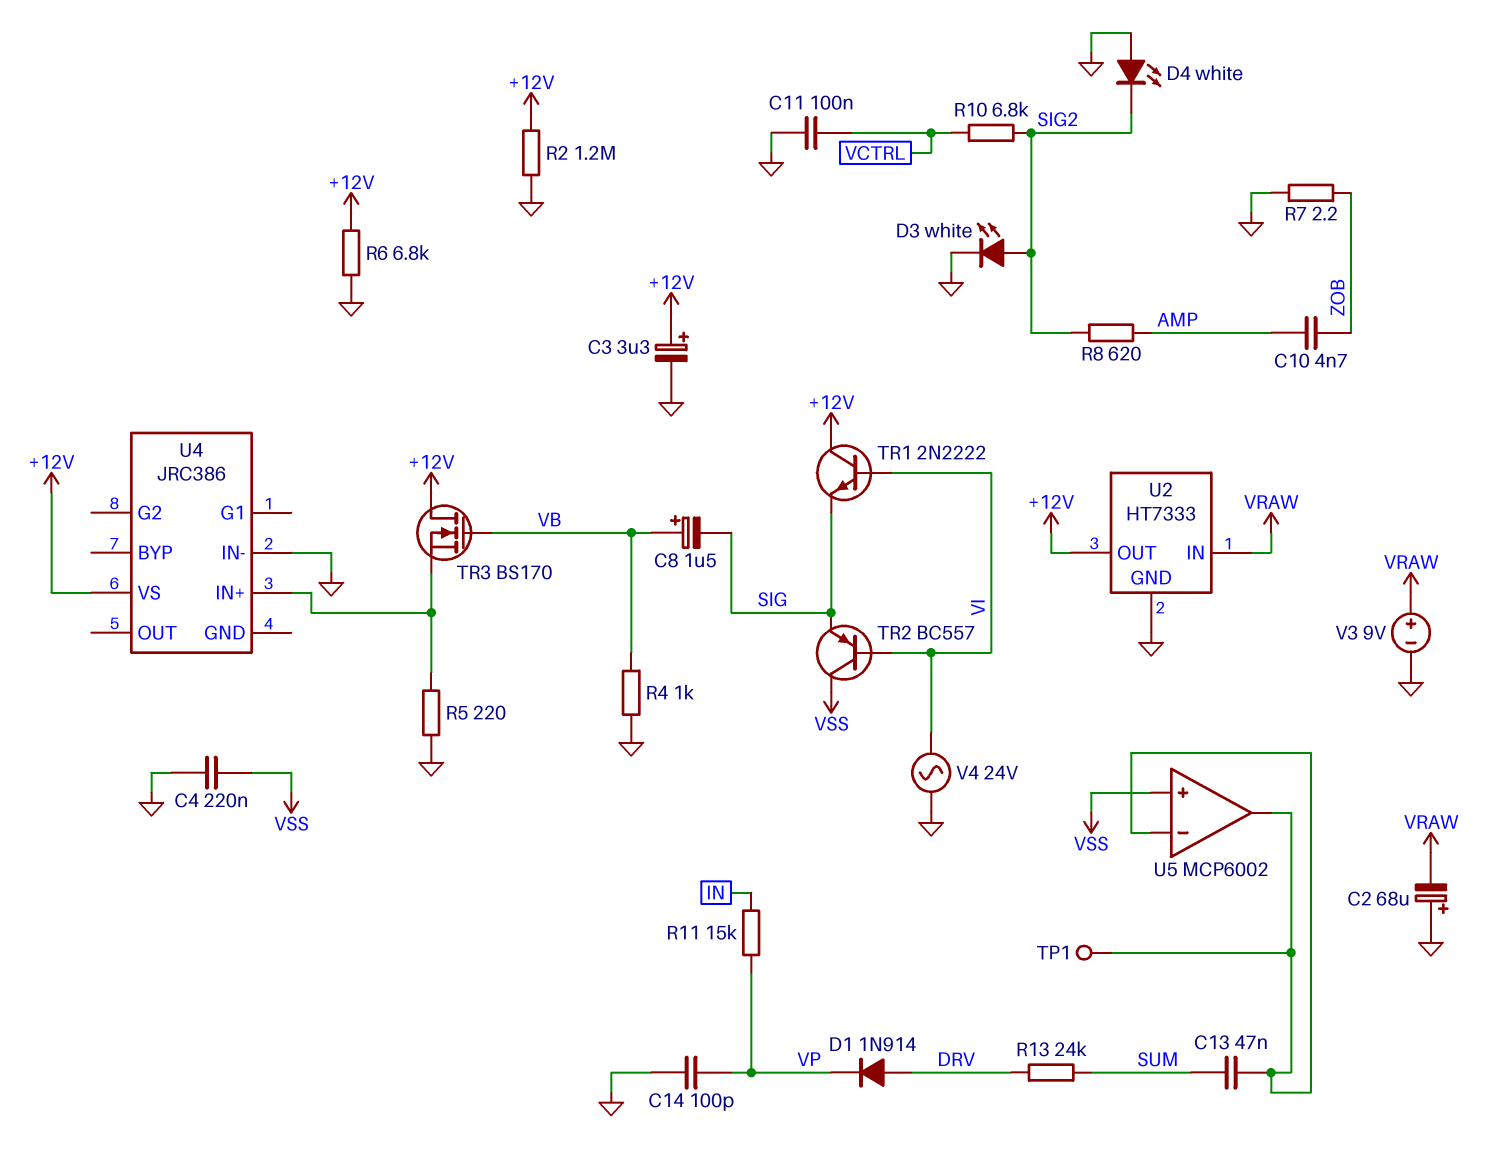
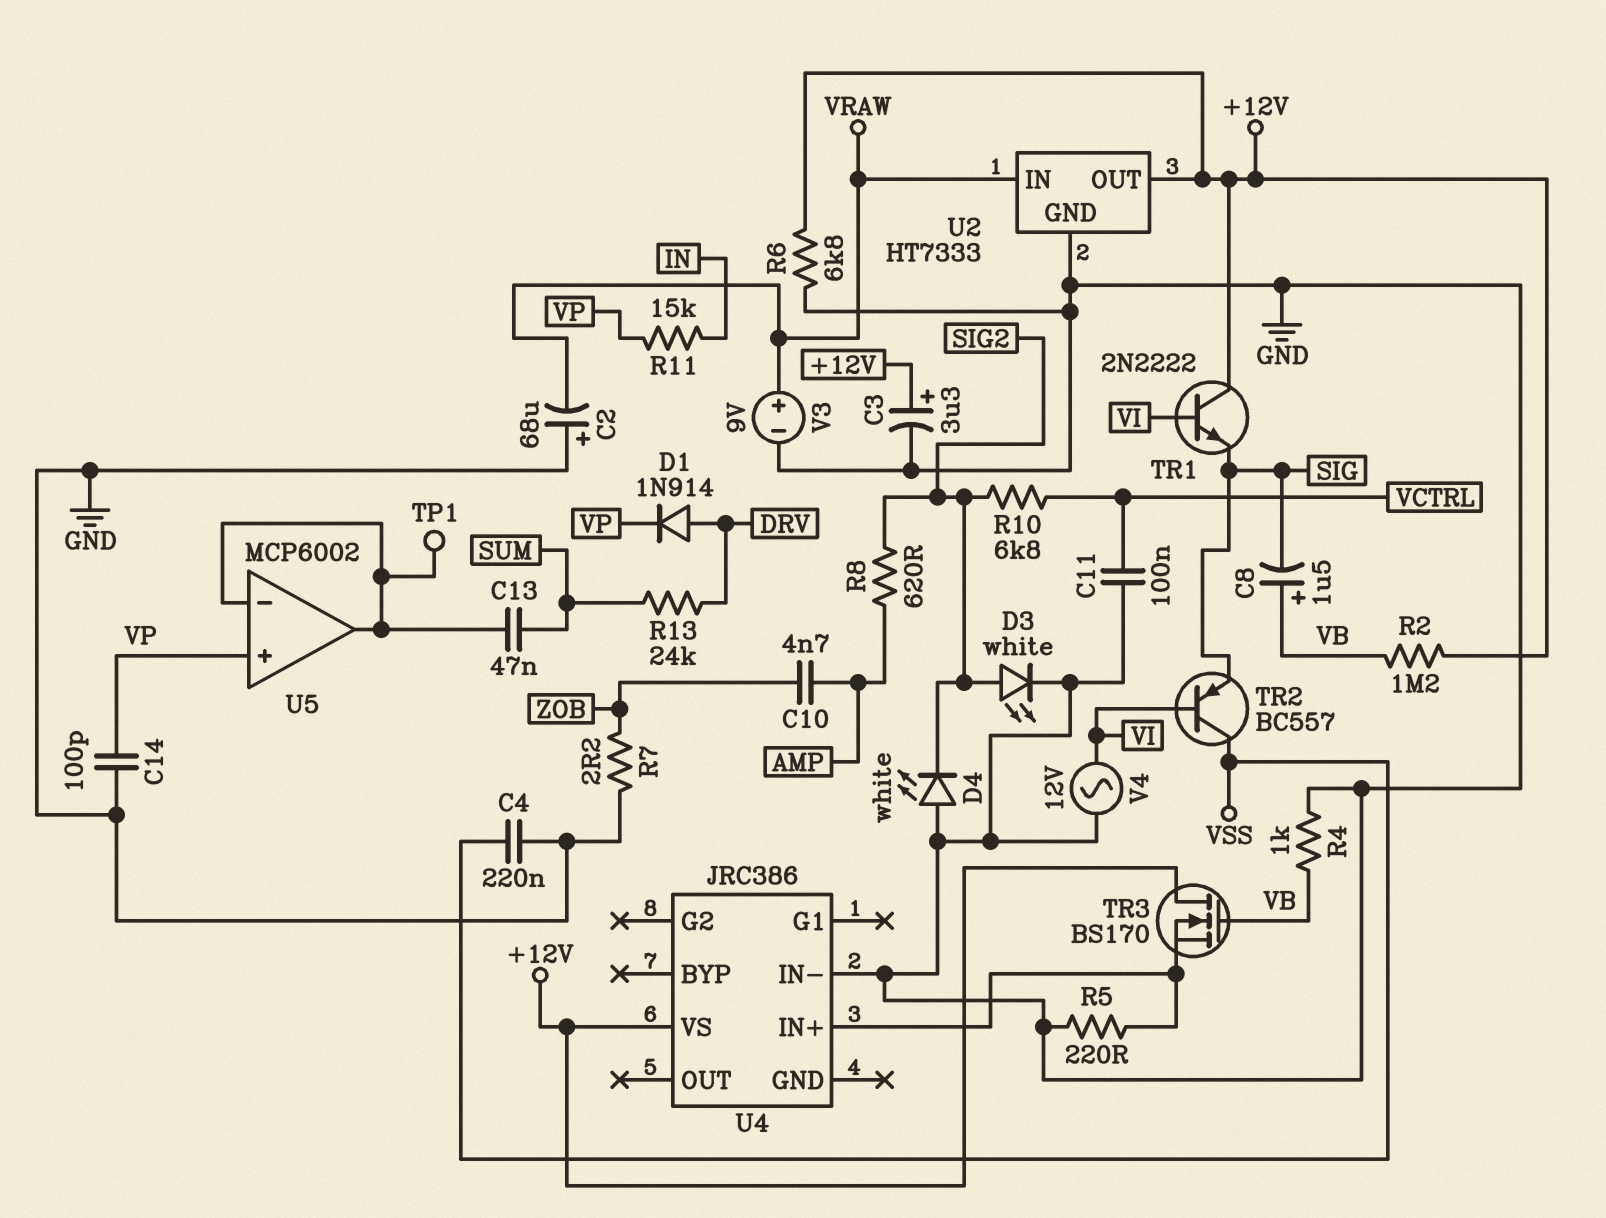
R2: 1.2M (+12V, GND) -> 1.2M (+12V, VB)
U5 pin in+: VSS -> VP
V4: AC 24V (GND, VI) -> AC 12V (GND, VI)

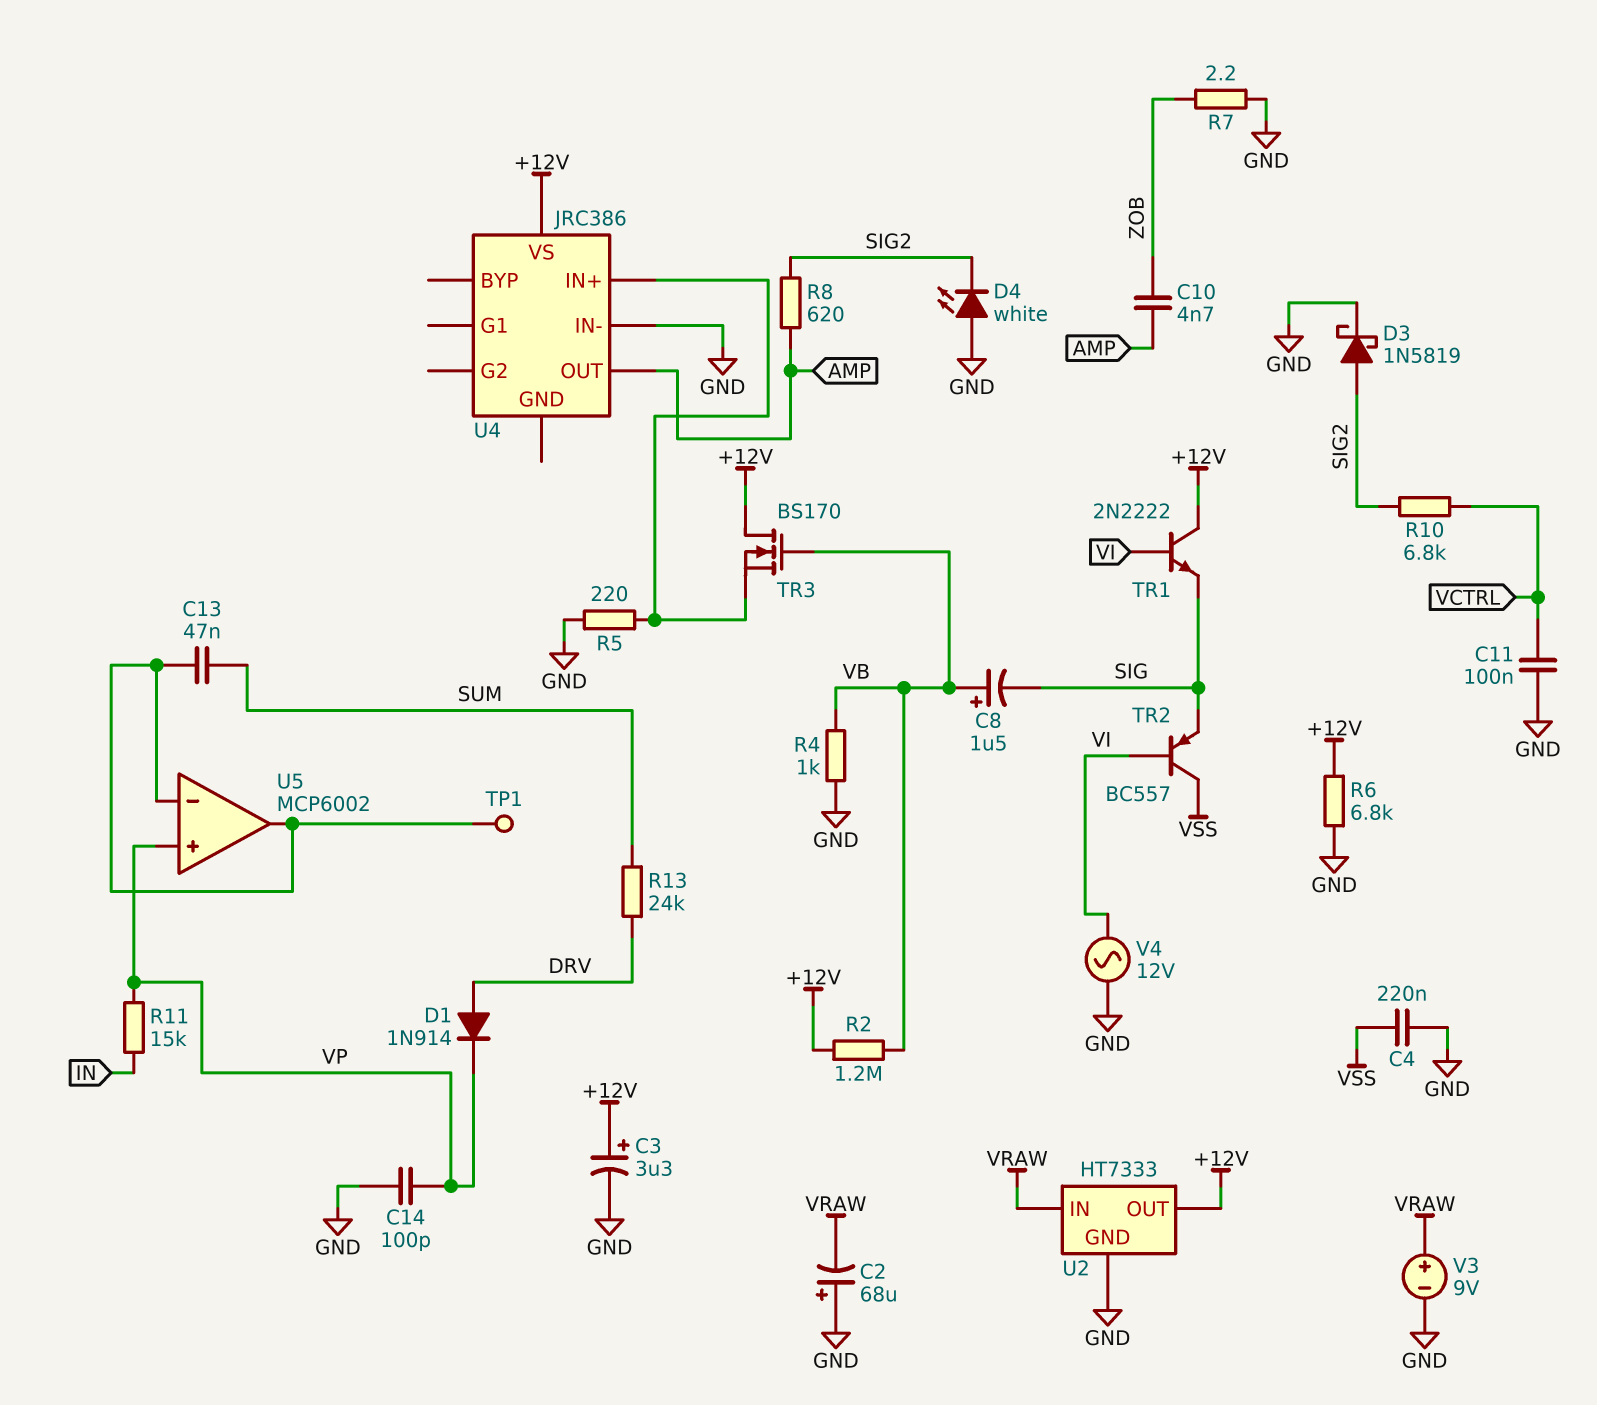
D3: LED white (A SIG2, K GND) -> schottky 1N5819 (A SIG2, K GND)
U4 pin OUT: none -> AMP

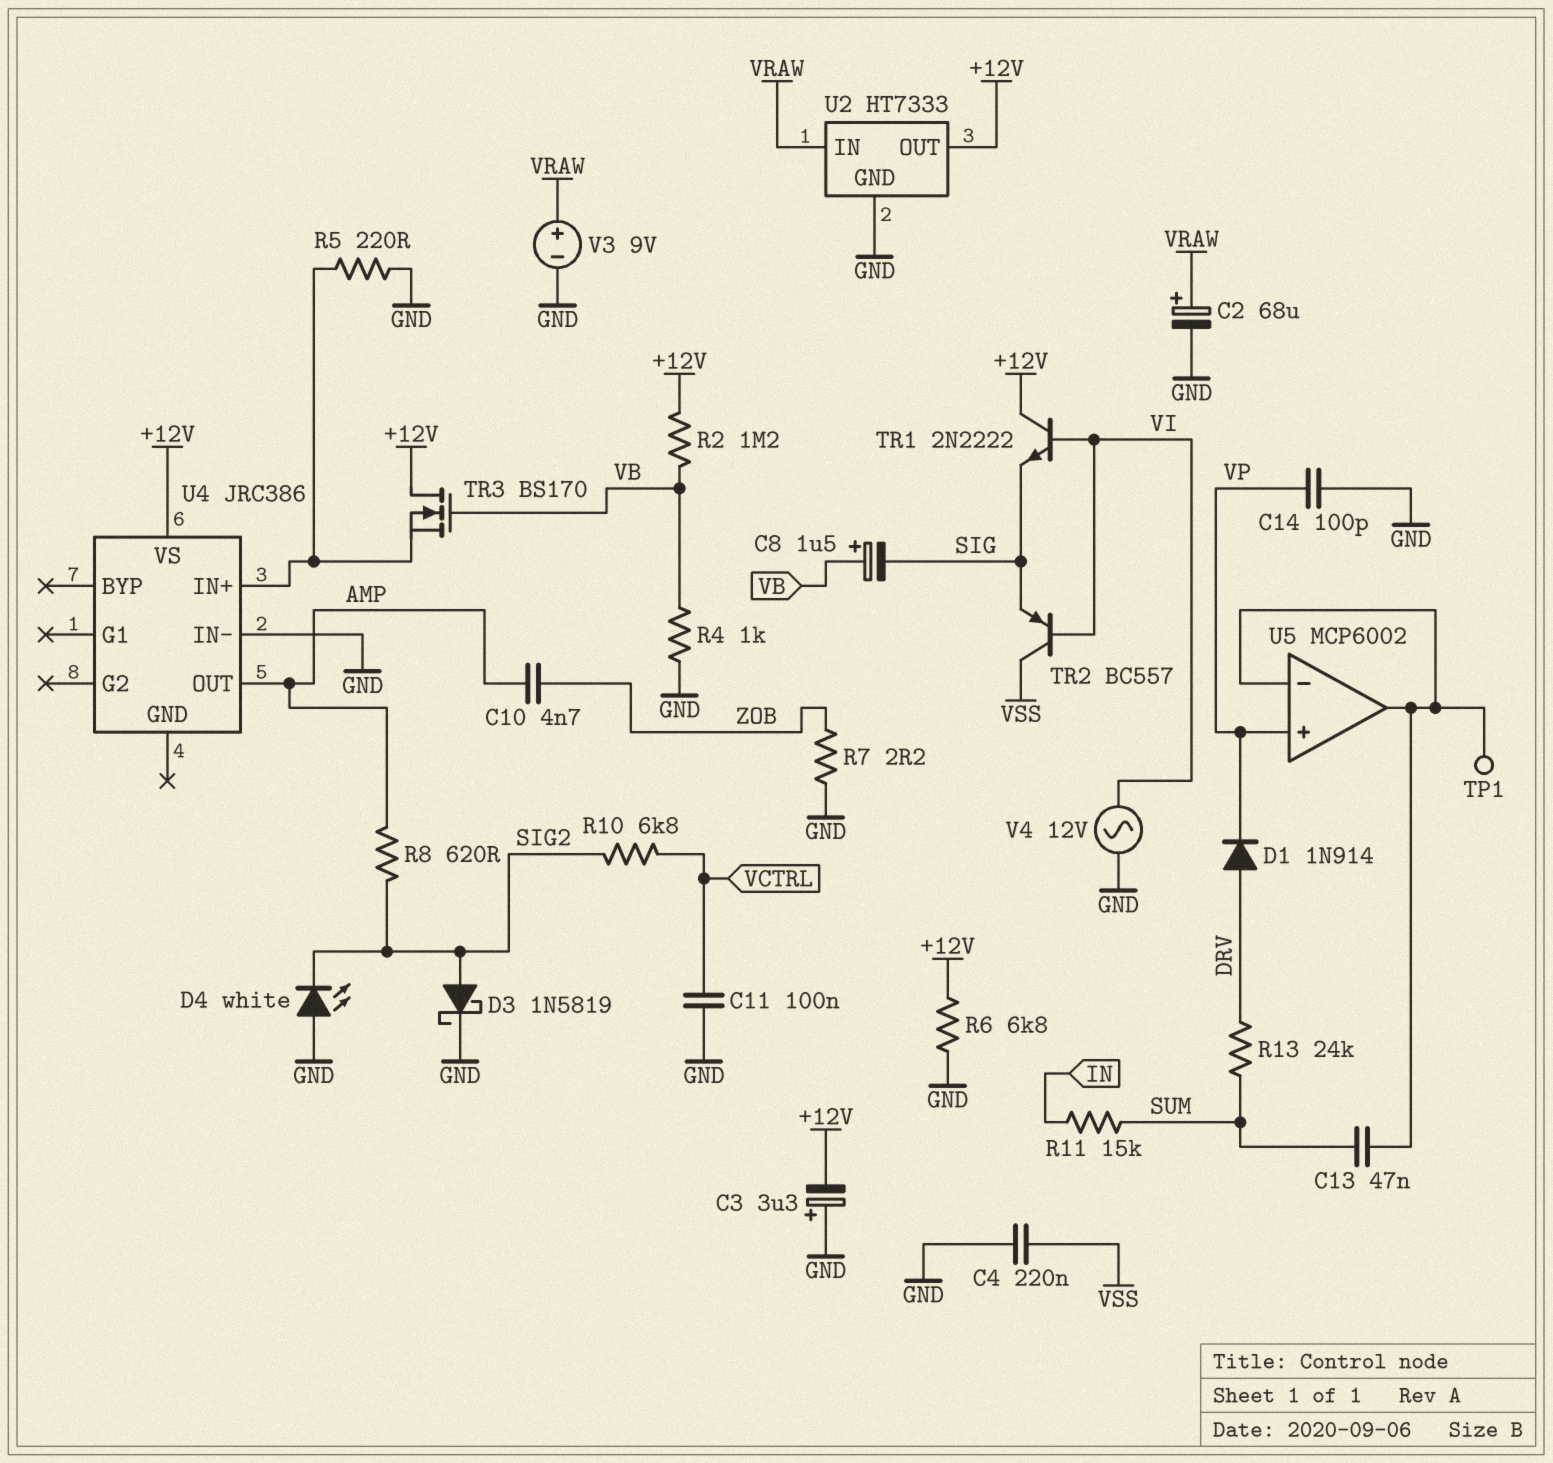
C2: 68uF (plus GND, minus VRAW) -> 68uF (plus VRAW, minus GND)
C3: 3.3uF (plus +12V, minus GND) -> 3.3uF (plus GND, minus +12V)
R11: 15k (IN, VP) -> 15k (IN, SUM)

